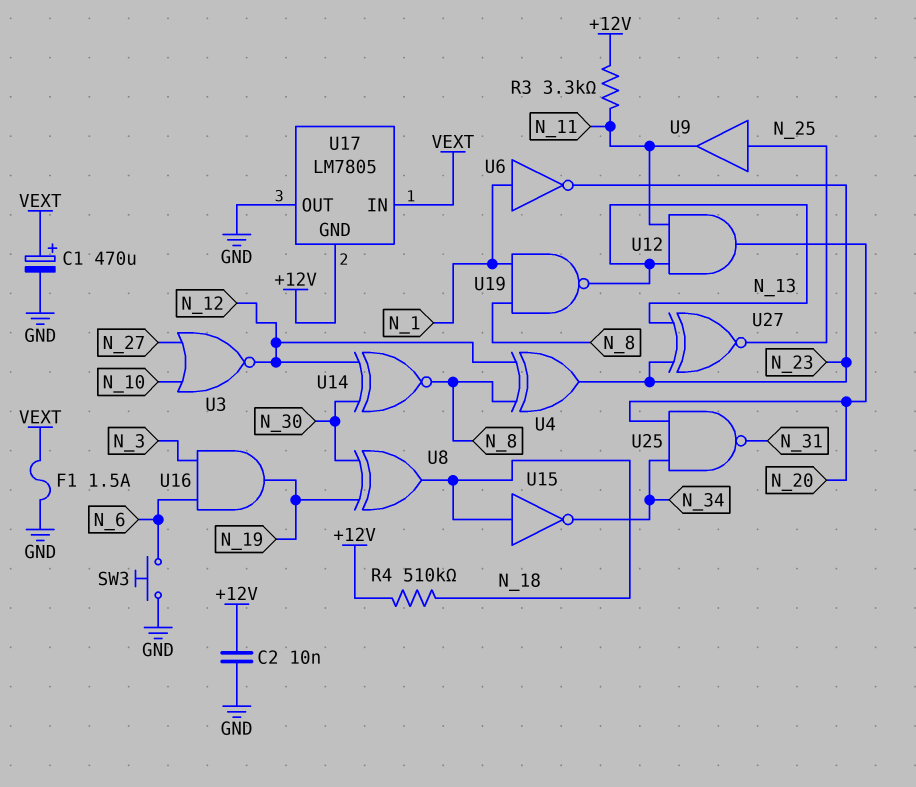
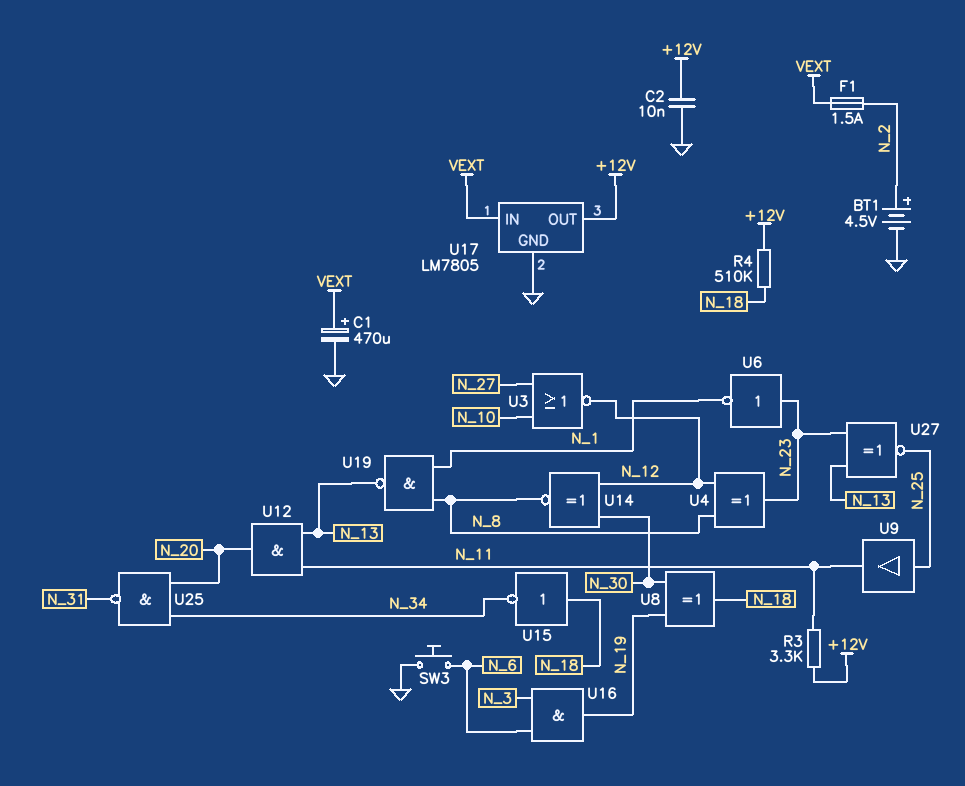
BT1: none -> 4.5V (plus N_2, minus GND)
F1: 1.5A (GND, VEXT) -> 1.5A (N_2, VEXT)
U6: NOT (in N_1, out N_23) -> NOT (in N_23, out N_1)
U17 pin GND: +12V -> GND
U17 pin OUT: GND -> +12V

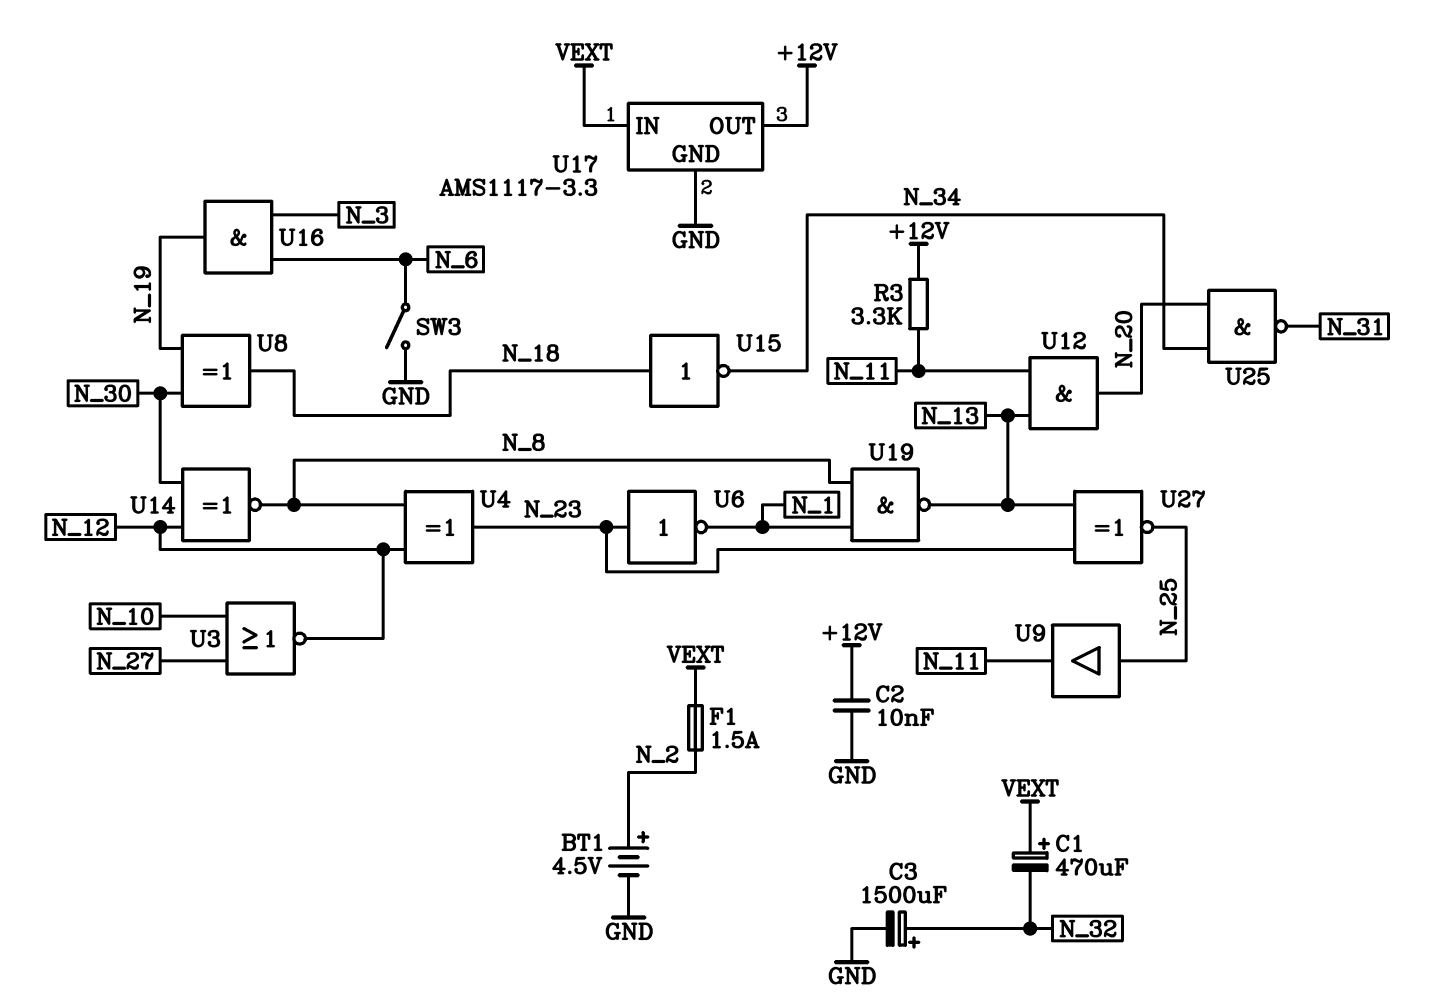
C1: 470uF (plus VEXT, minus GND) -> 470uF (plus VEXT, minus N_32)
C3: none -> 1500uF (plus N_32, minus GND)
R4: 510k (+12V, N_18) -> none
SW3: button (GND, N_6) -> switch (GND, N_6)
U17: LM7805 -> AMS1117-3.3

